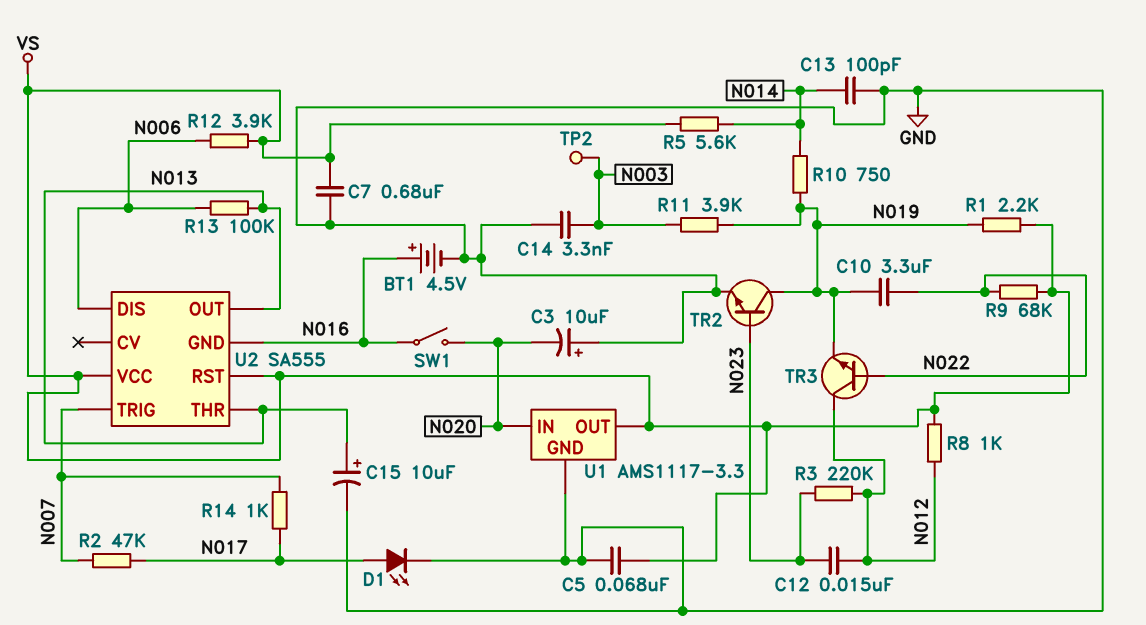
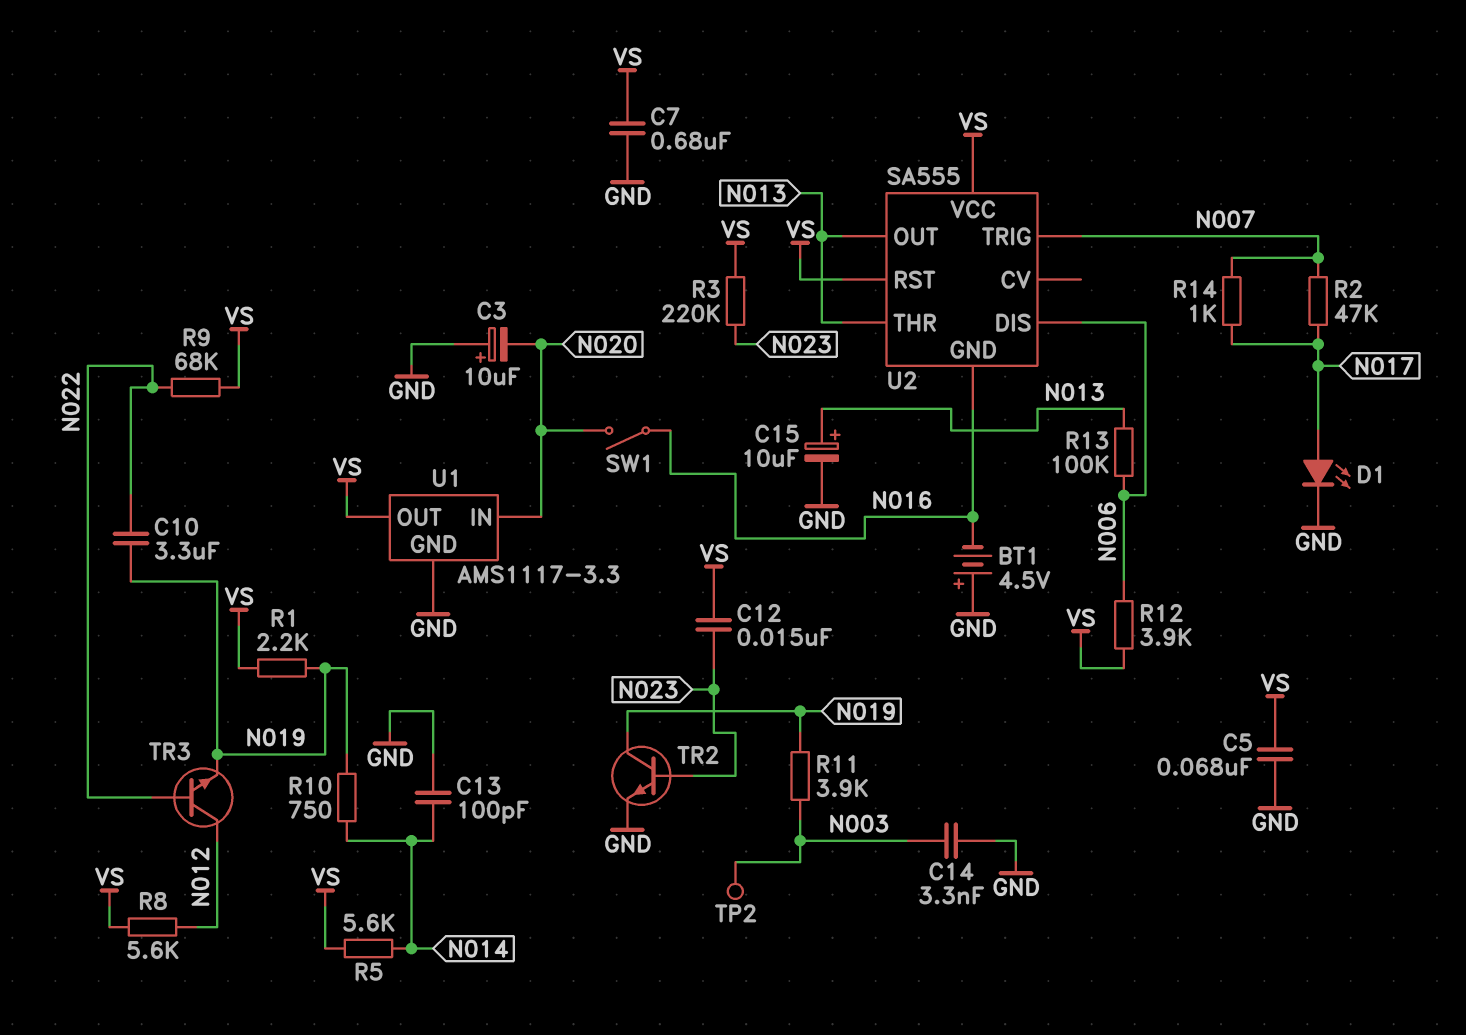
BT1: 4.5V (plus N016, minus GND) -> 4.5V (plus GND, minus N016)
C12: 15nF (N012, N023) -> 15nF (N023, VS)
R3: 220k (N012, N023) -> 220k (N023, VS)
R8: 1k (N012, VS) -> 5.6k (N012, VS)

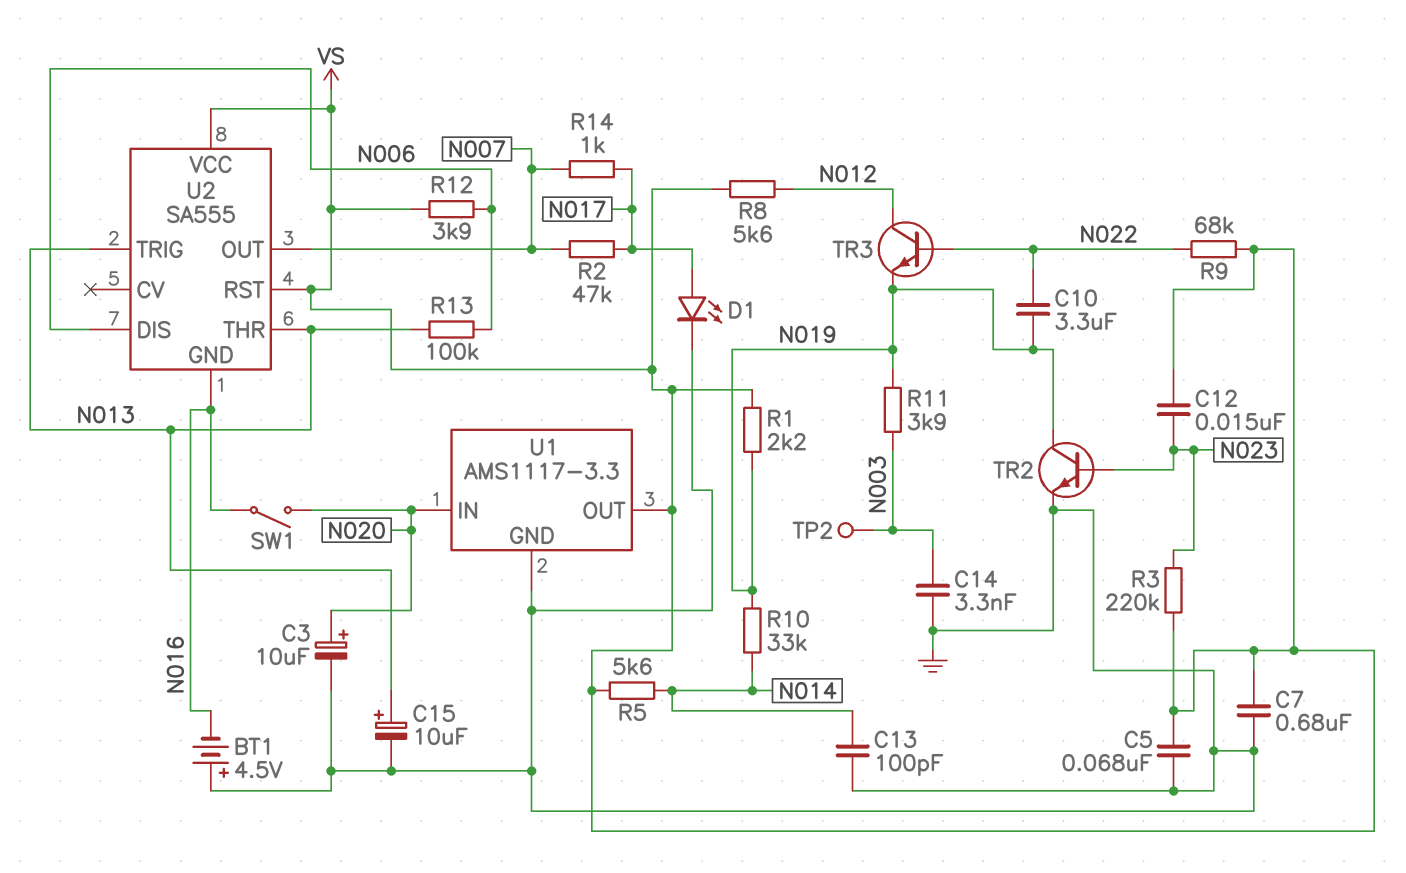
C3: 10uF (plus GND, minus N020) -> 10uF (plus N020, minus GND)
R10: 750 (N014, N019) -> 33k (N014, N019)
U2 pin OUT: N013 -> N007
U2 pin TRIG: N007 -> N013

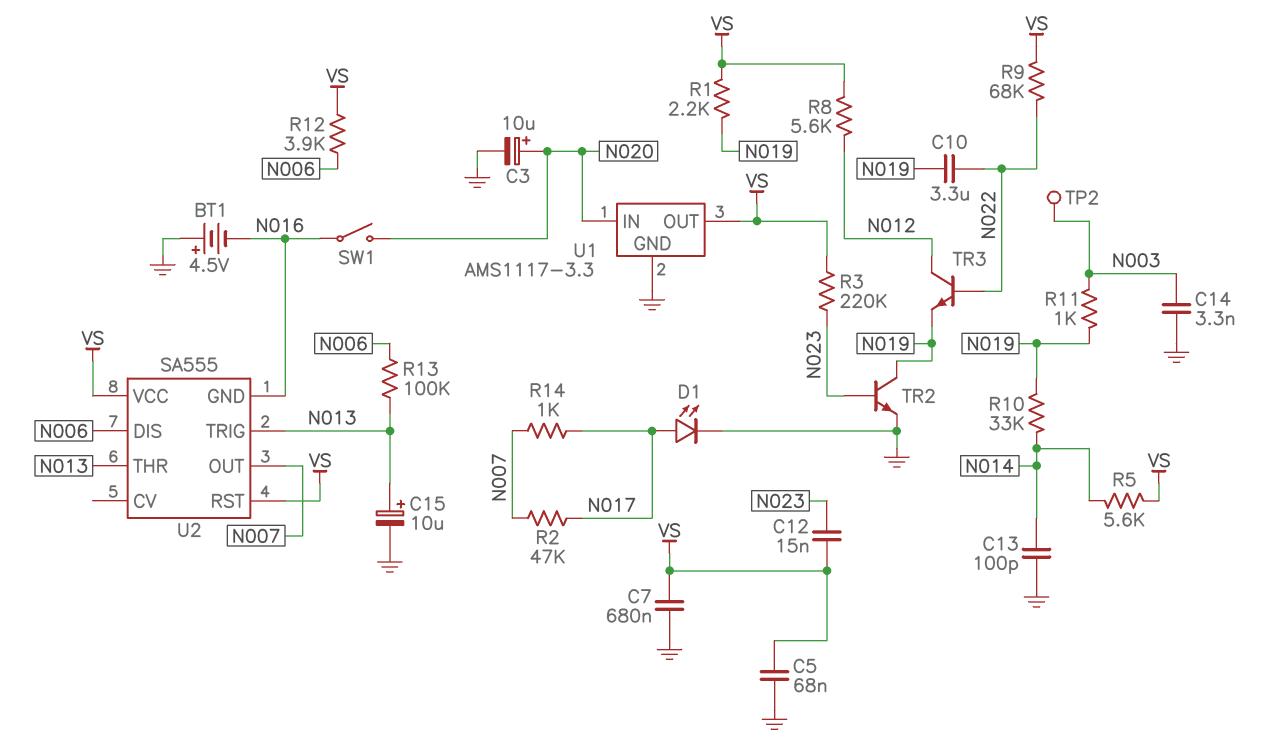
R11: 3.9k (N003, N019) -> 1k (N003, N019)

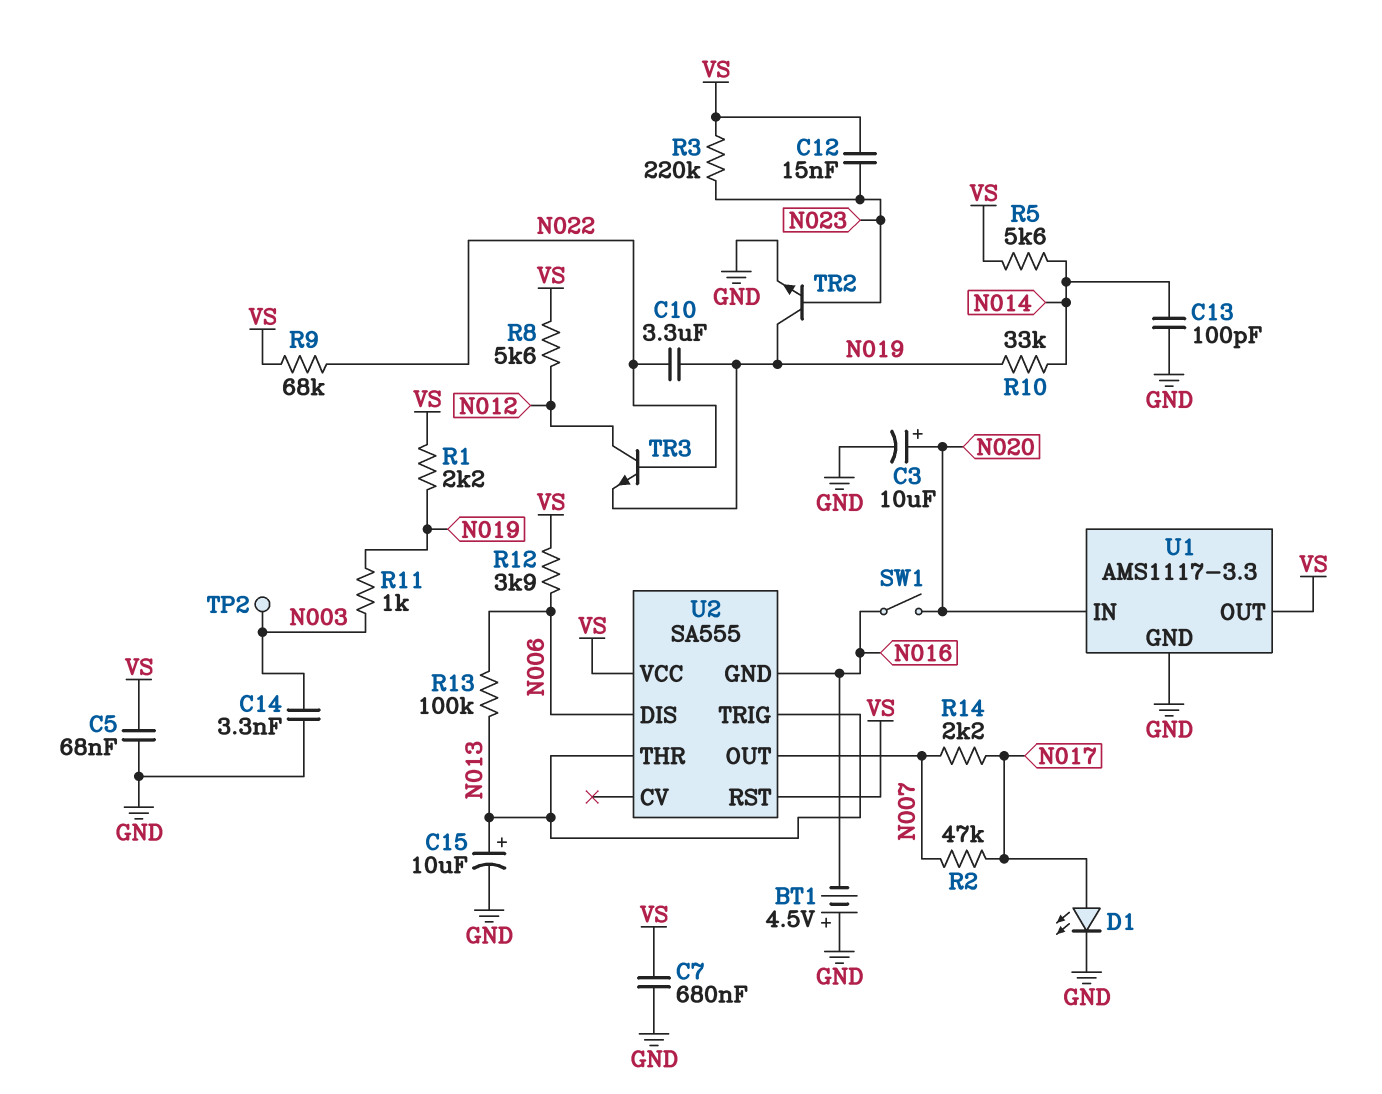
R14: 1k (N007, N017) -> 2.2k (N007, N017)

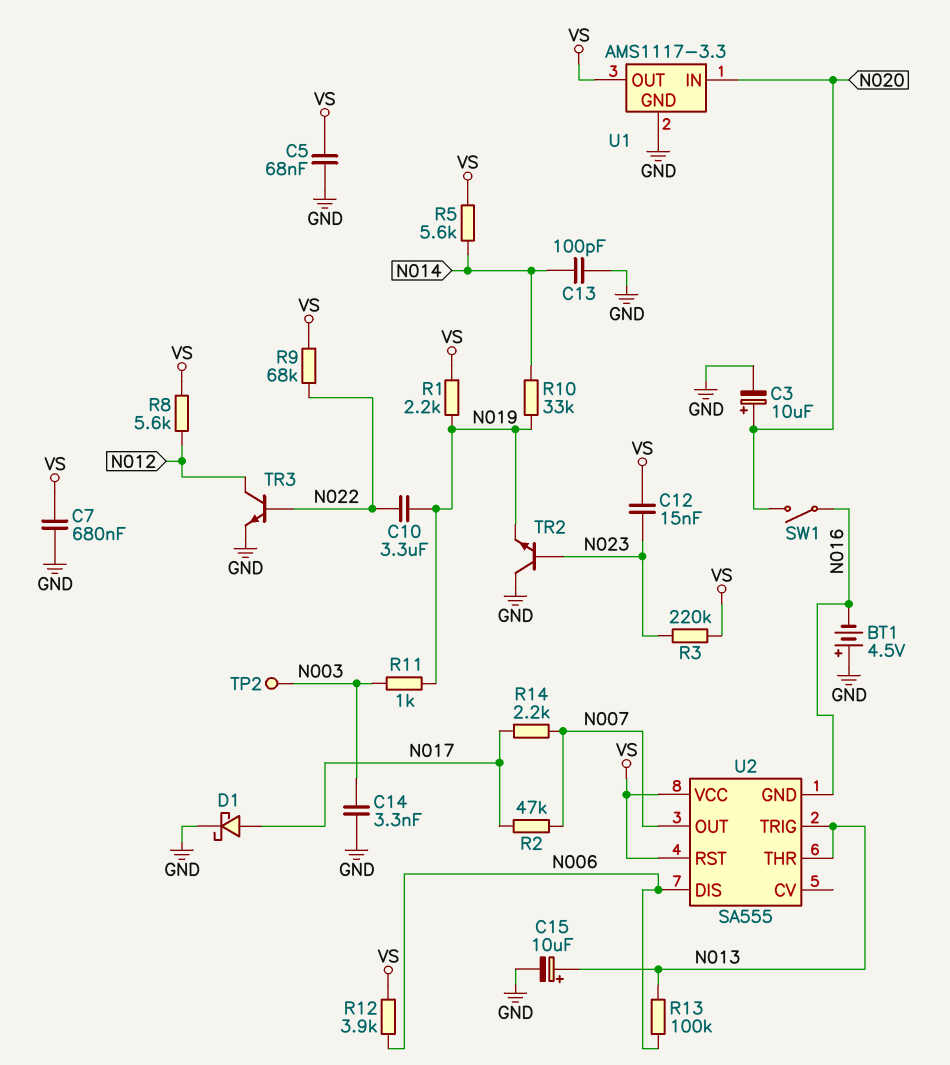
D1: LED (A N017, K GND) -> schottky (A N017, K GND)
TR2: NPN (B N023, C N019, E GND) -> NPN (B N023, C GND, E N019)
TR3: NPN (B N022, C N012, E N019) -> NPN (B N022, C N012, E GND)

